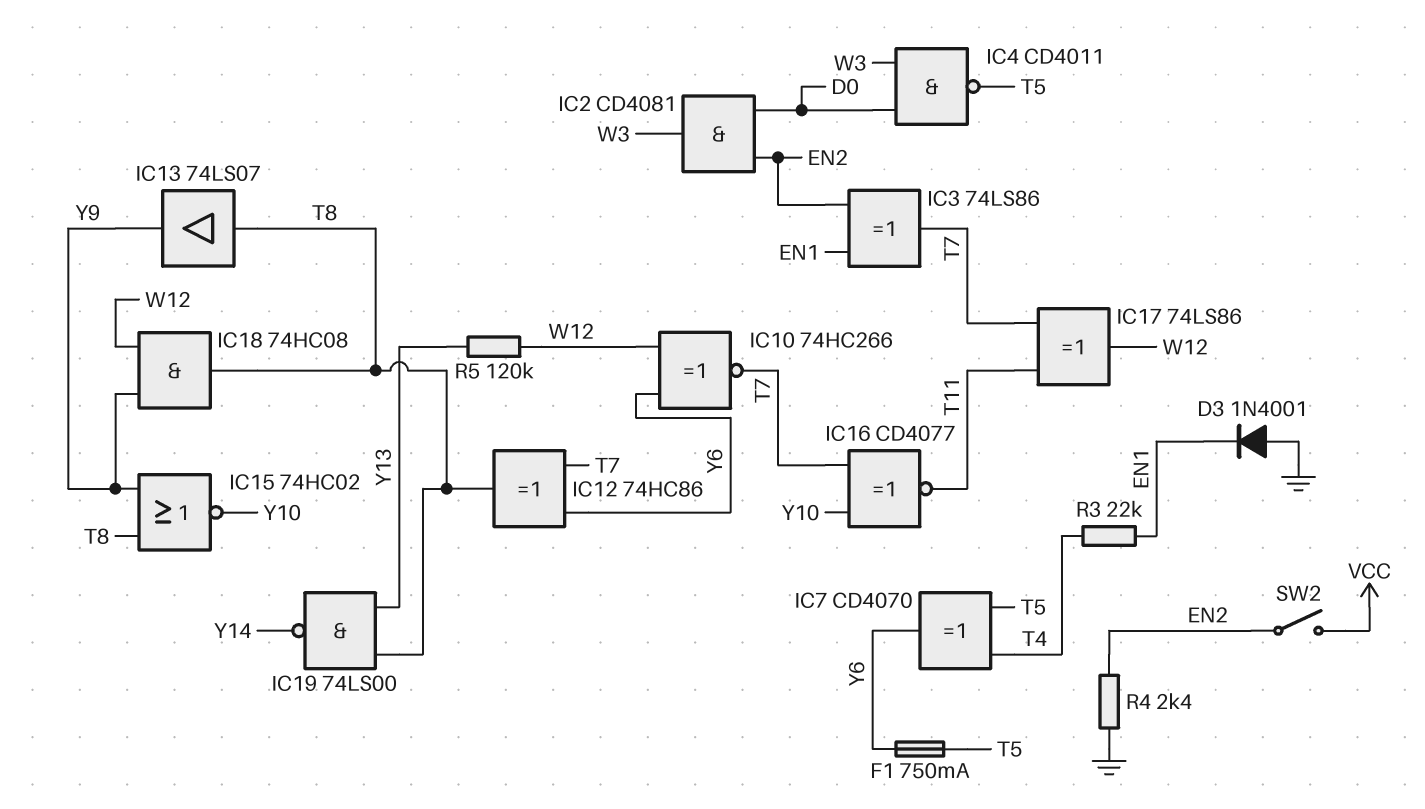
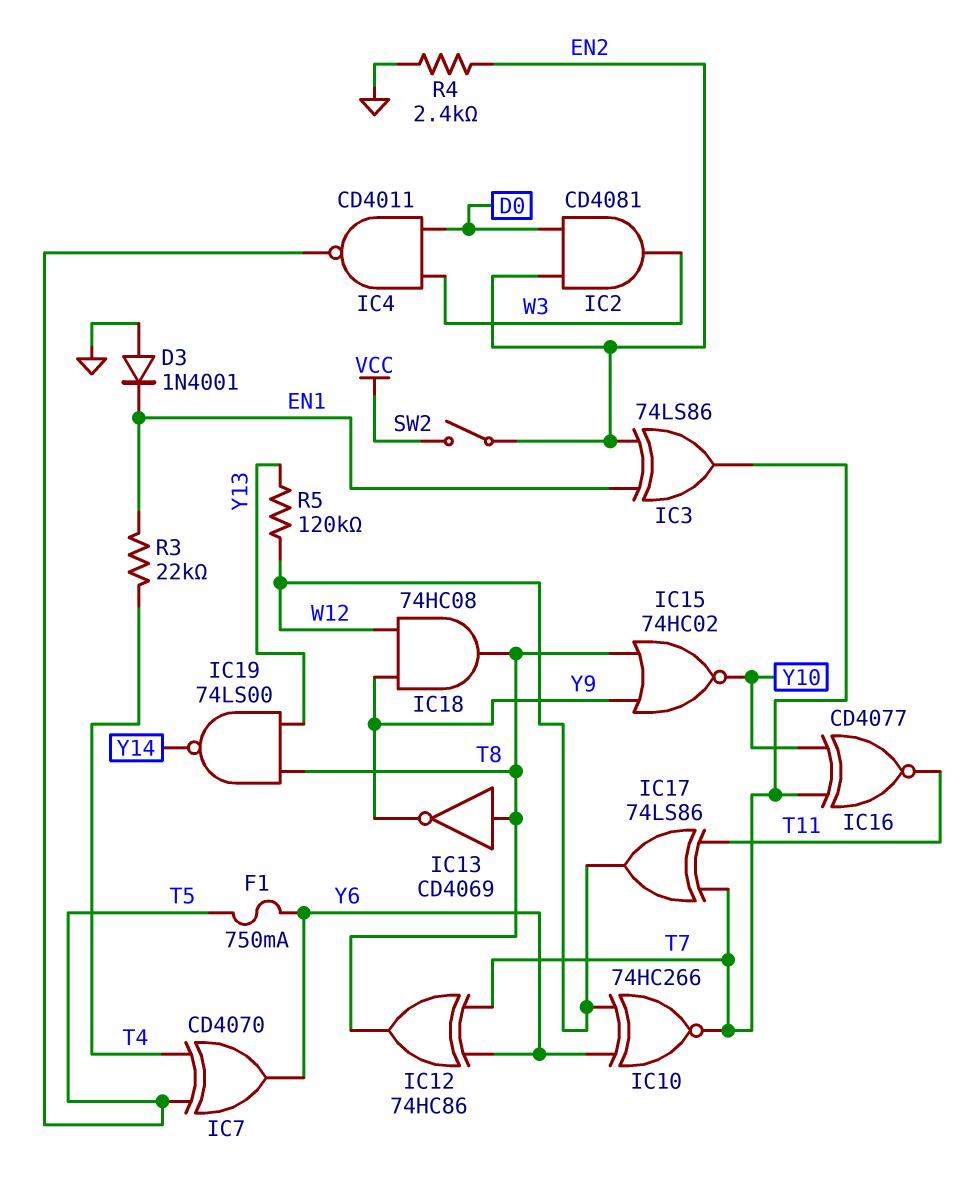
IC13: buffer 74LS07 (in T8, out Y9) -> NOT CD4069 (in T8, out Y9)

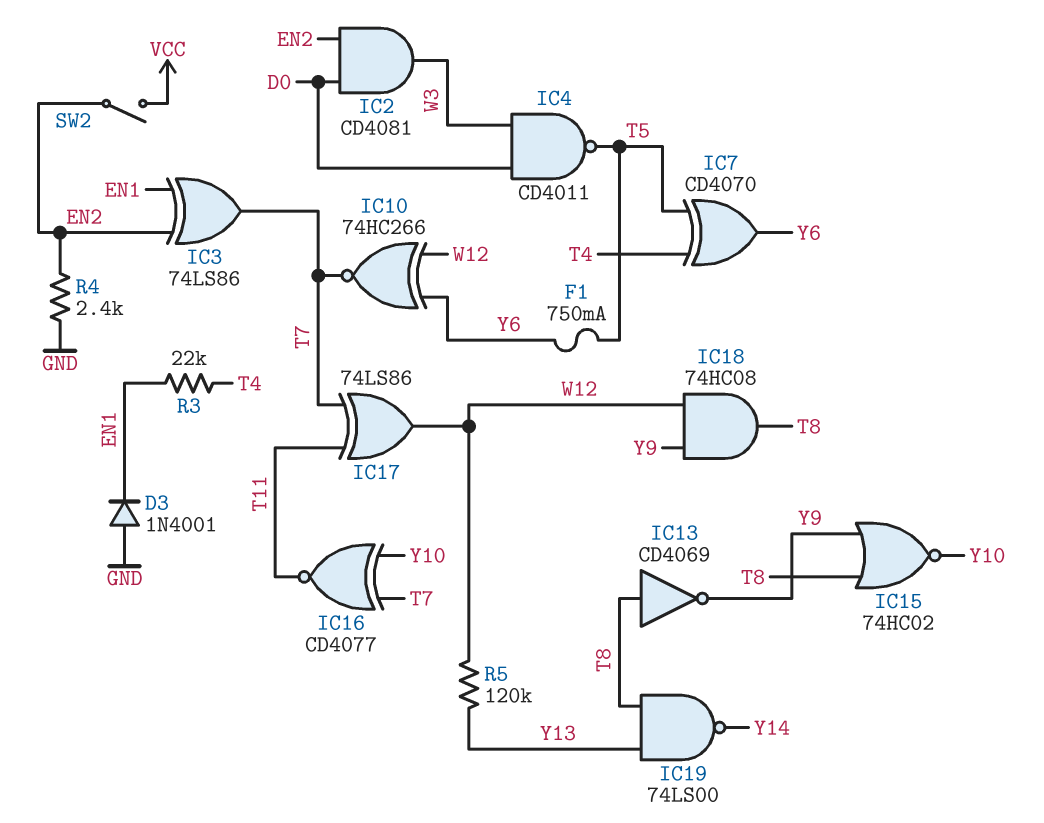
IC12: XOR 74HC86 (in T7, in Y6, out T8) -> none

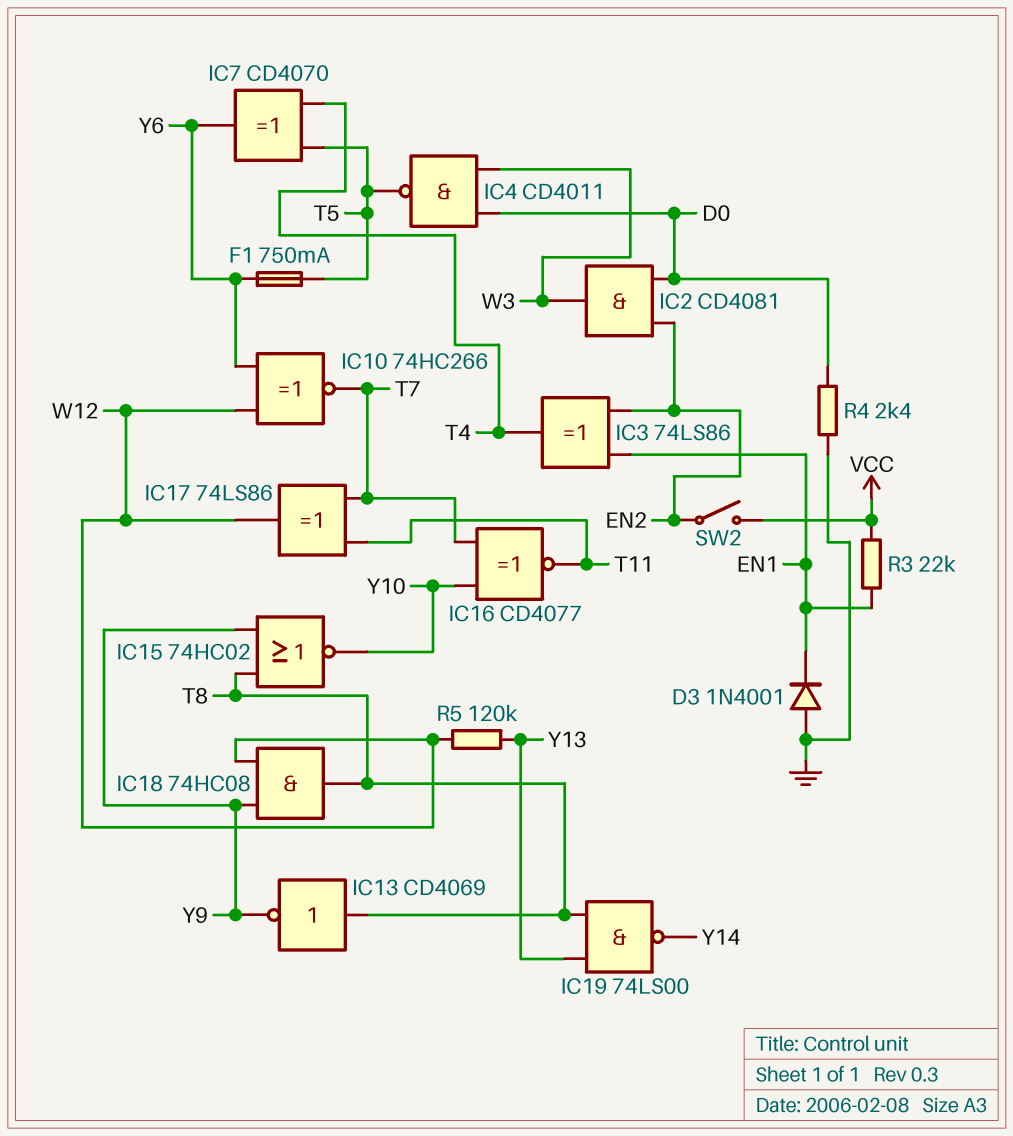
IC3: XOR 74LS86 (in EN1, in EN2, out T7) -> XOR 74LS86 (in EN1, in EN2, out T4)
R3: 22k (EN1, T4) -> 22k (EN1, VCC)
R4: 2.4k (EN2, GND) -> 2.4k (D0, GND)

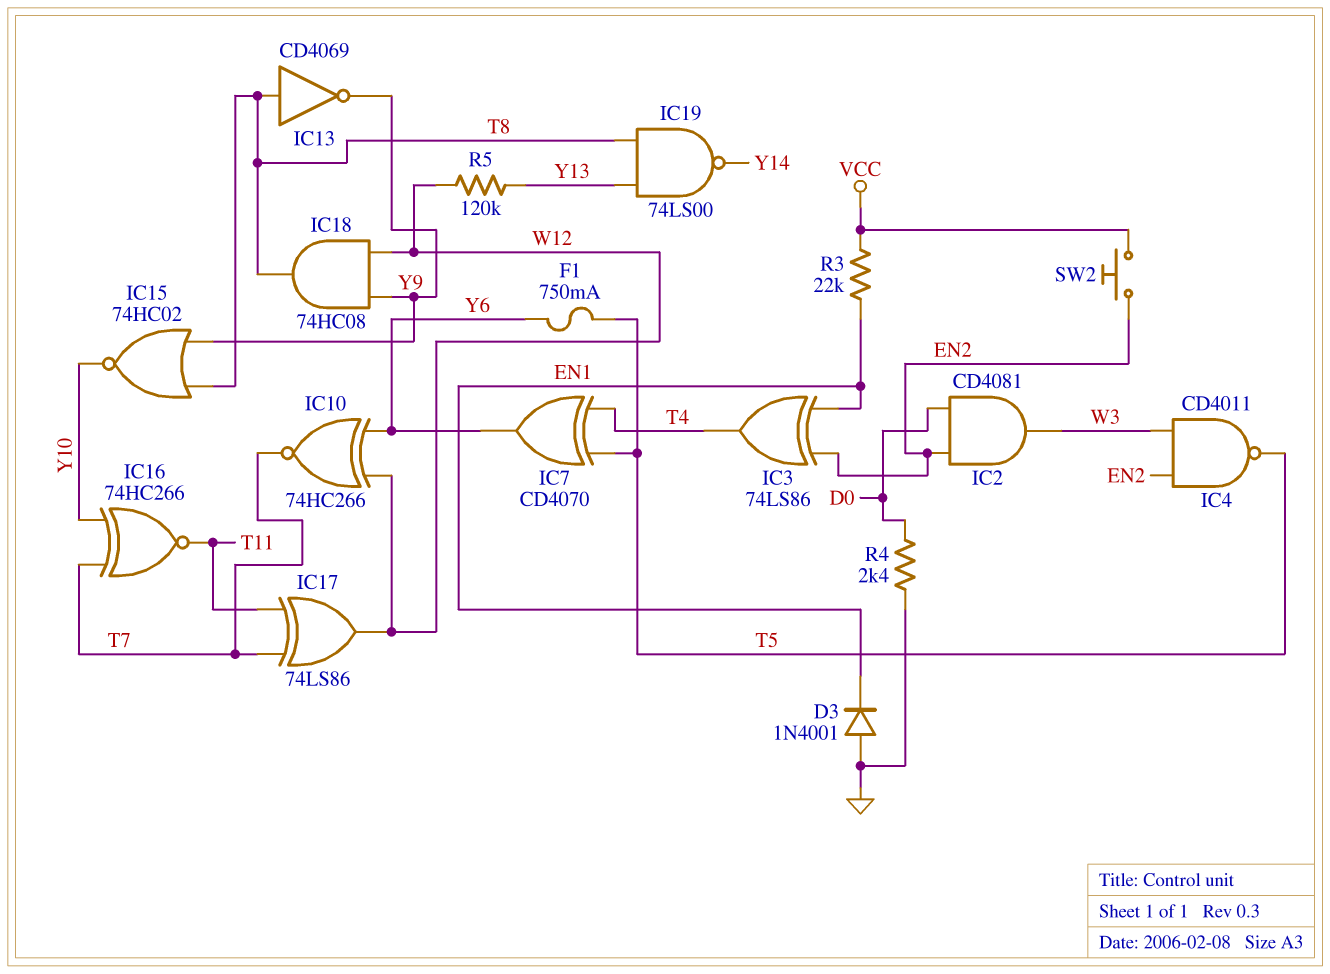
IC4: NAND CD4011 (in D0, in W3, out T5) -> NAND CD4011 (in EN2, in W3, out T5)
IC16: XNOR CD4077 (in T7, in Y10, out T11) -> XNOR 74HC266 (in T7, in Y10, out T11)
SW2: switch (EN2, VCC) -> button (EN2, VCC)

